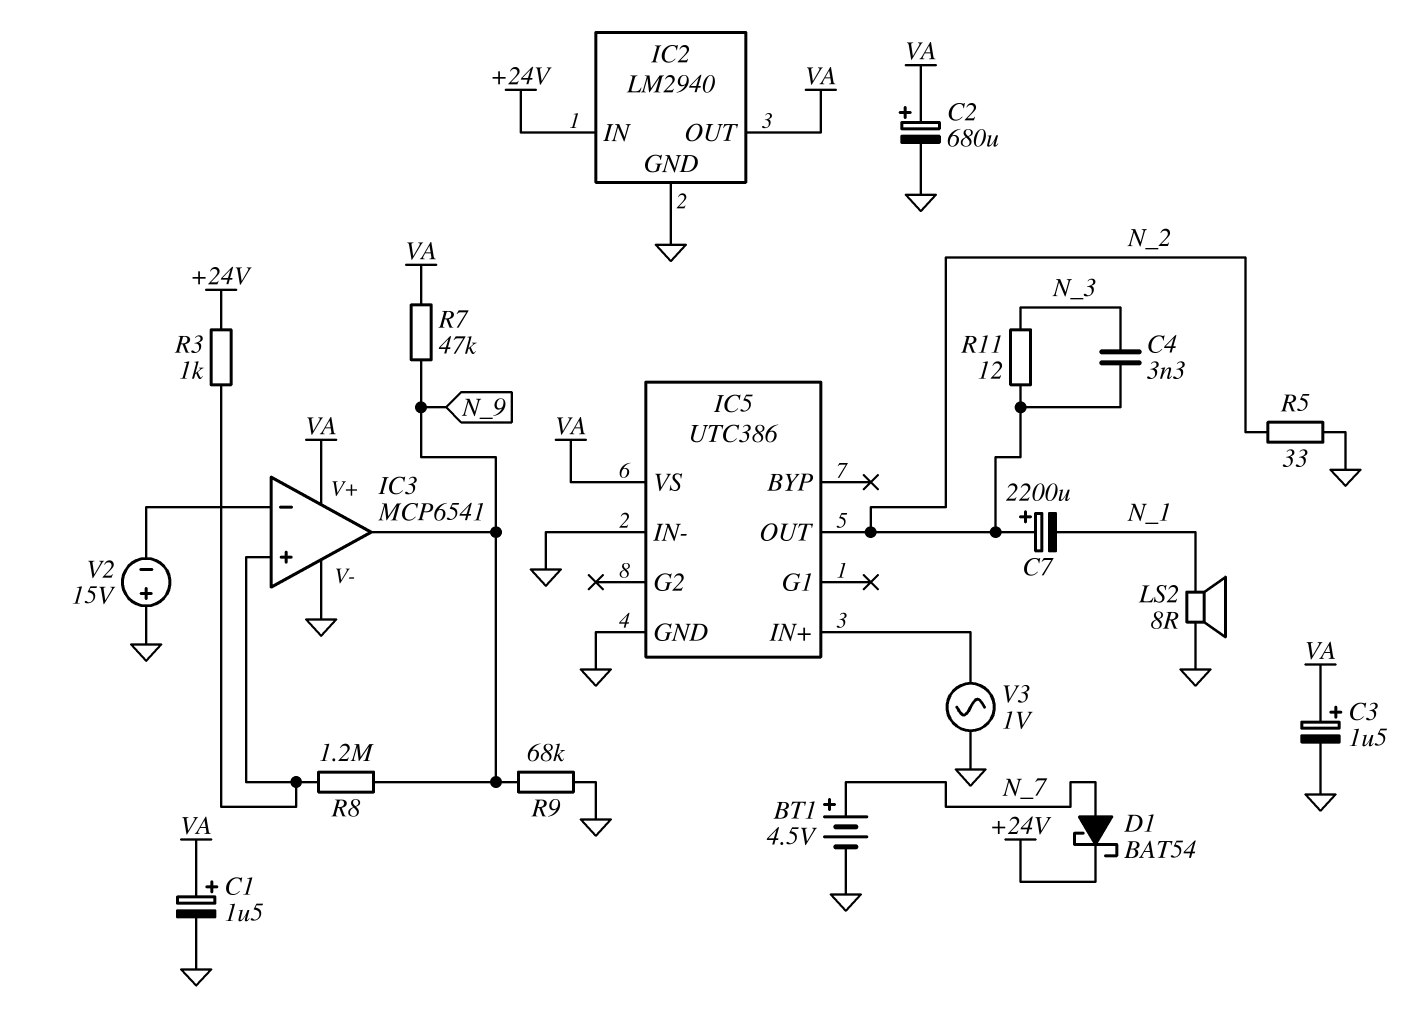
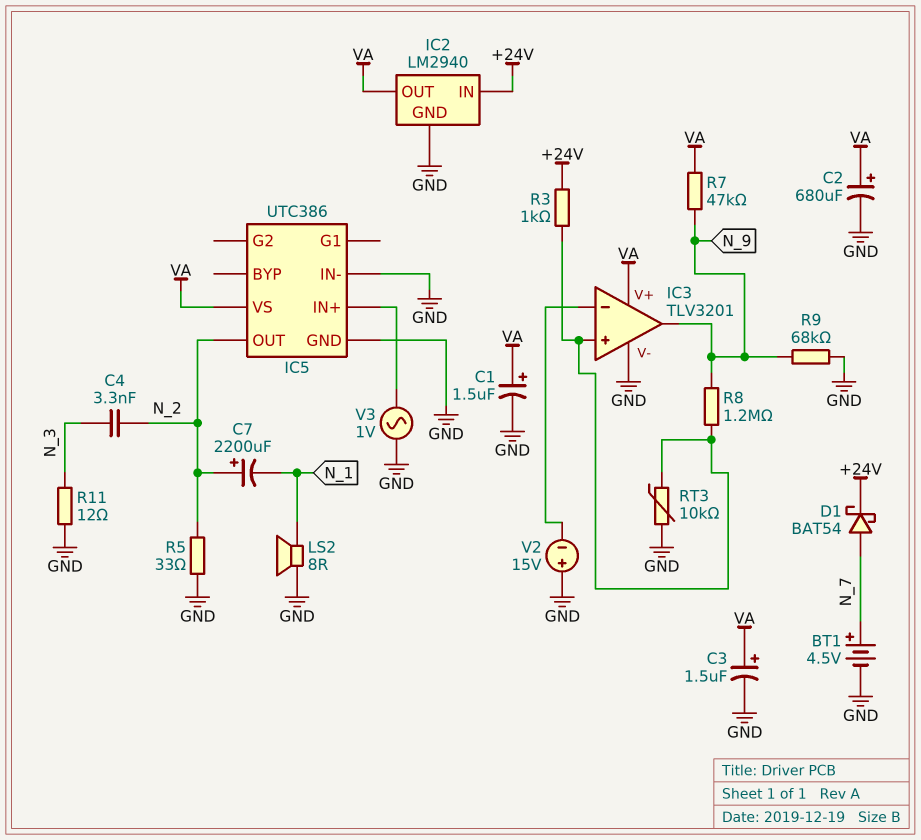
IC3: MCP6541 -> TLV3201
R11: 12 (N_2, N_3) -> 12 (GND, N_3)
RT3: none -> 10k (GND, IC3/in+)

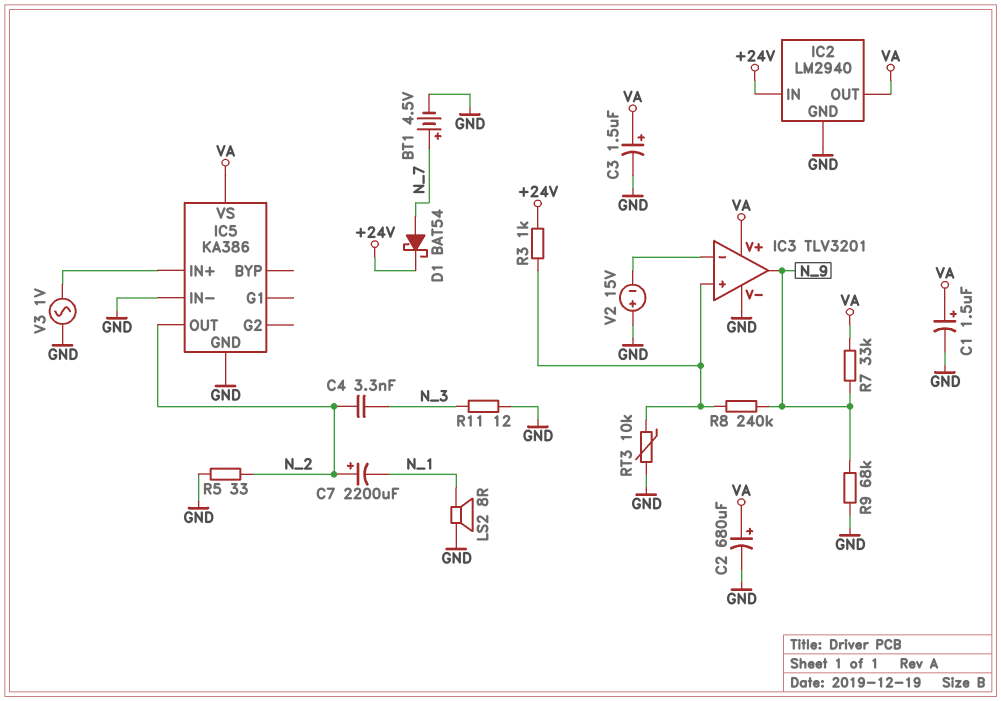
IC5: UTC386 -> KA386
R7: 47k (N_9, VA) -> 33k (N_9, VA)
R8: 1.2M (IC3/in+, N_9) -> 240k (IC3/in+, N_9)

